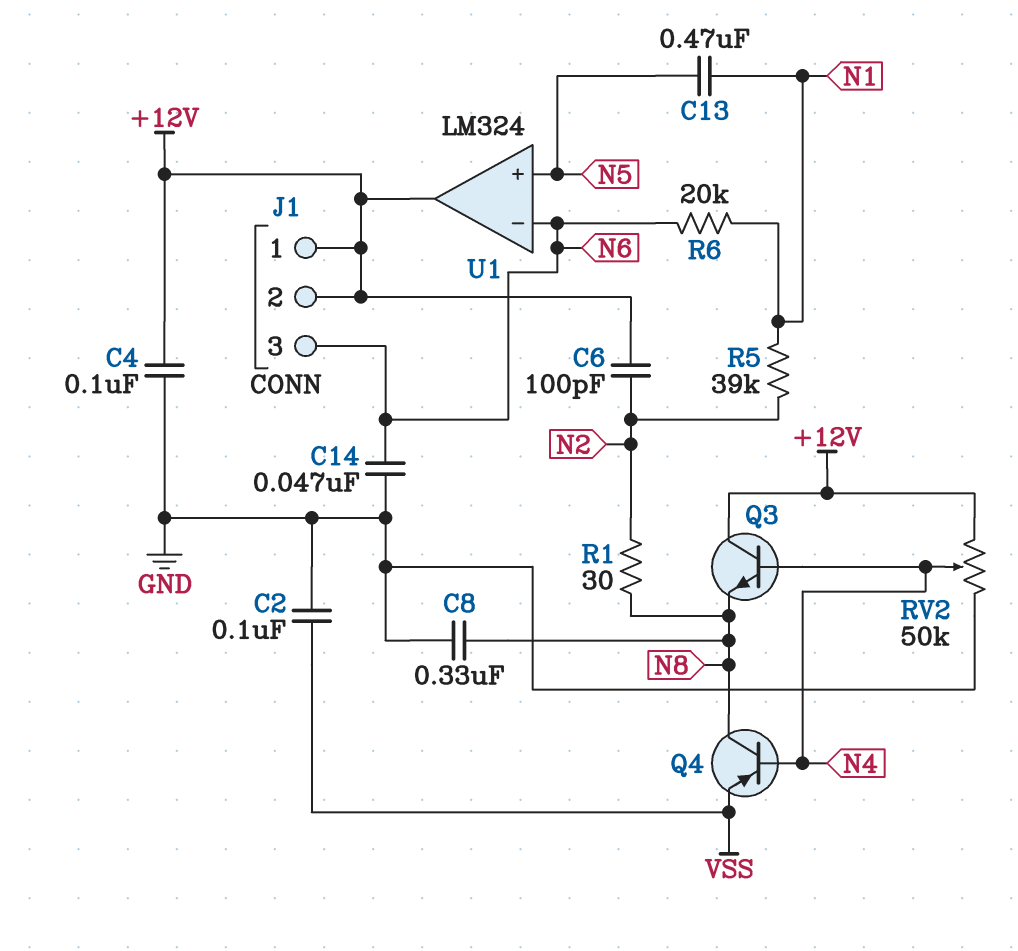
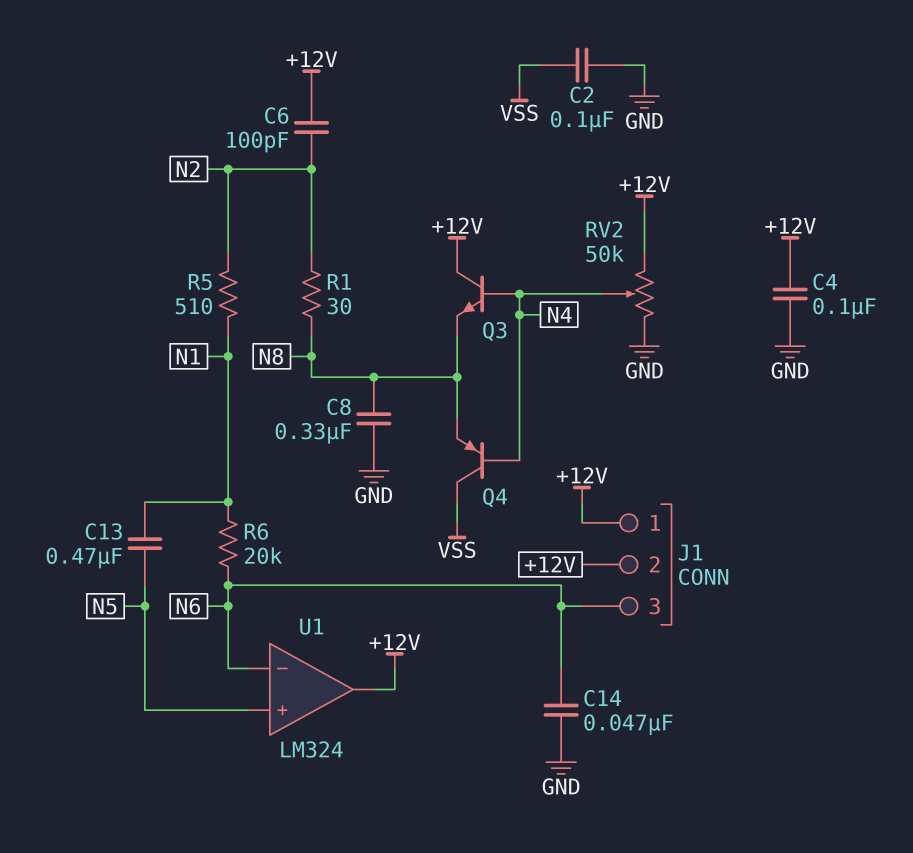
Q4: PNP (B N4, C N8, E VSS) -> PNP (B N4, C VSS, E N8)
R5: 39k (N1, N2) -> 510 (N1, N2)

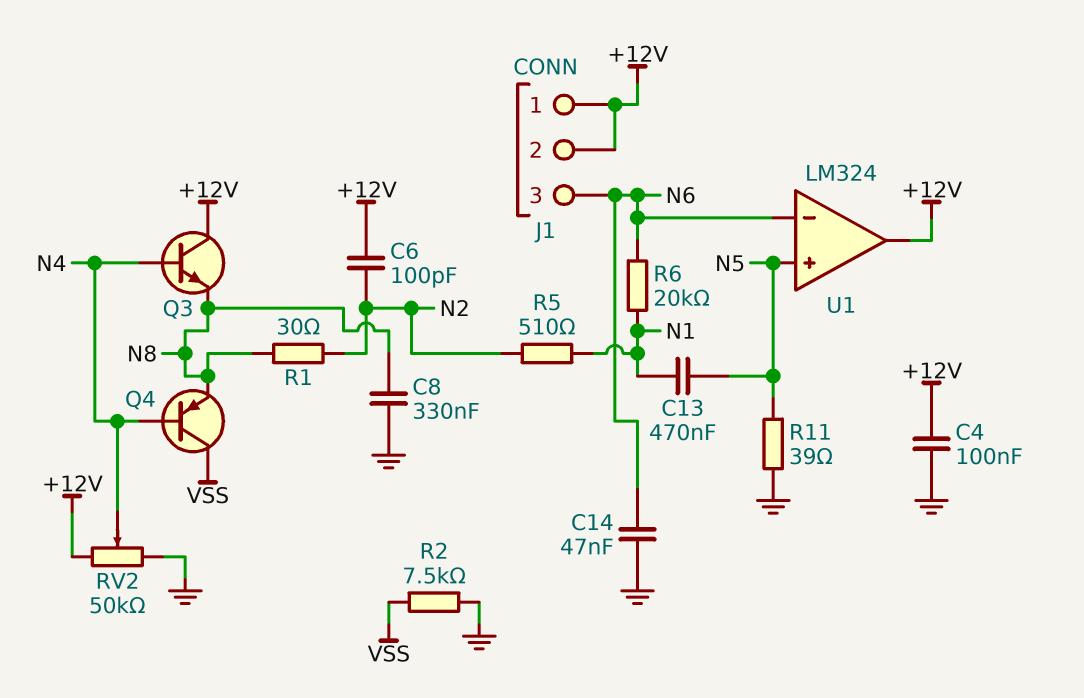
C2: 100nF (GND, VSS) -> none
R2: none -> 7.5k (GND, VSS)
R11: none -> 39 (GND, N5)

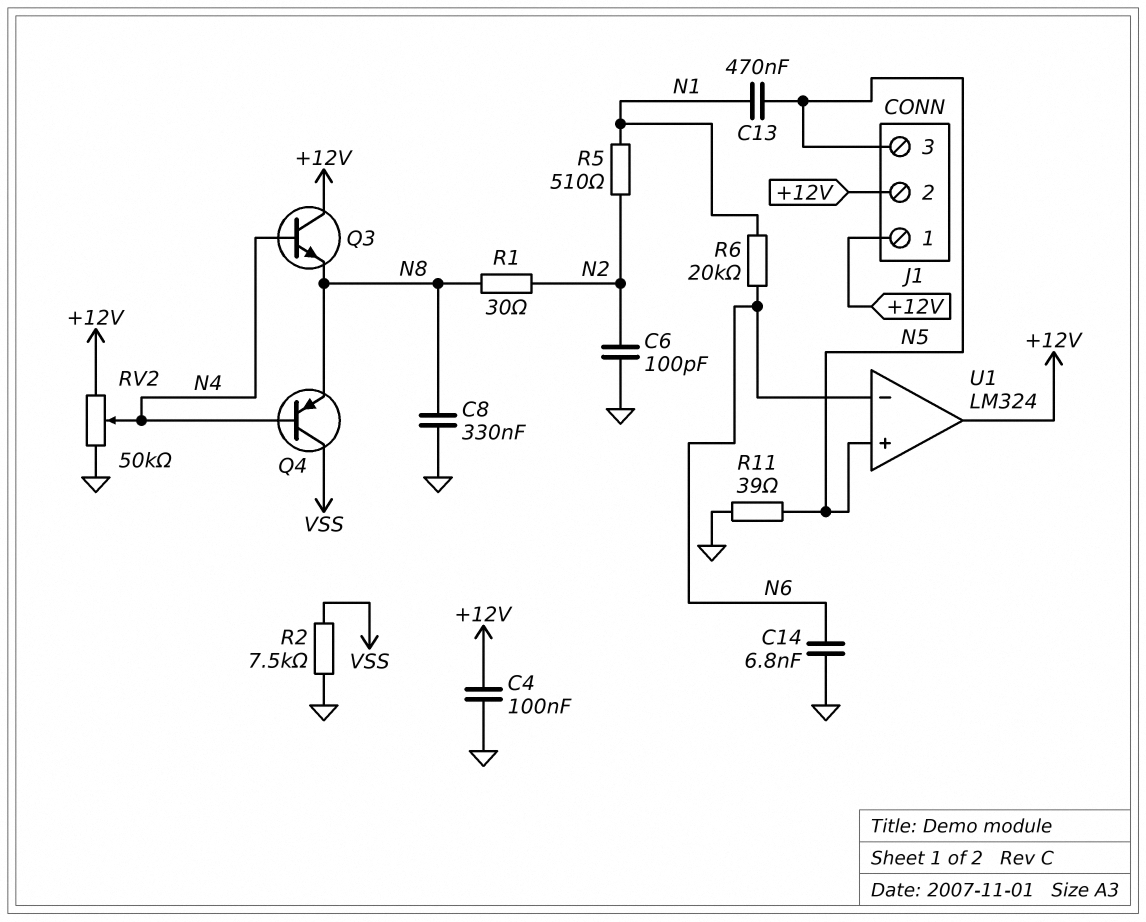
C6: 100pF (+12V, N2) -> 100pF (GND, N2)
C14: 47nF (GND, N6) -> 6.8nF (GND, N6)
J1 pin 3: N6 -> N5

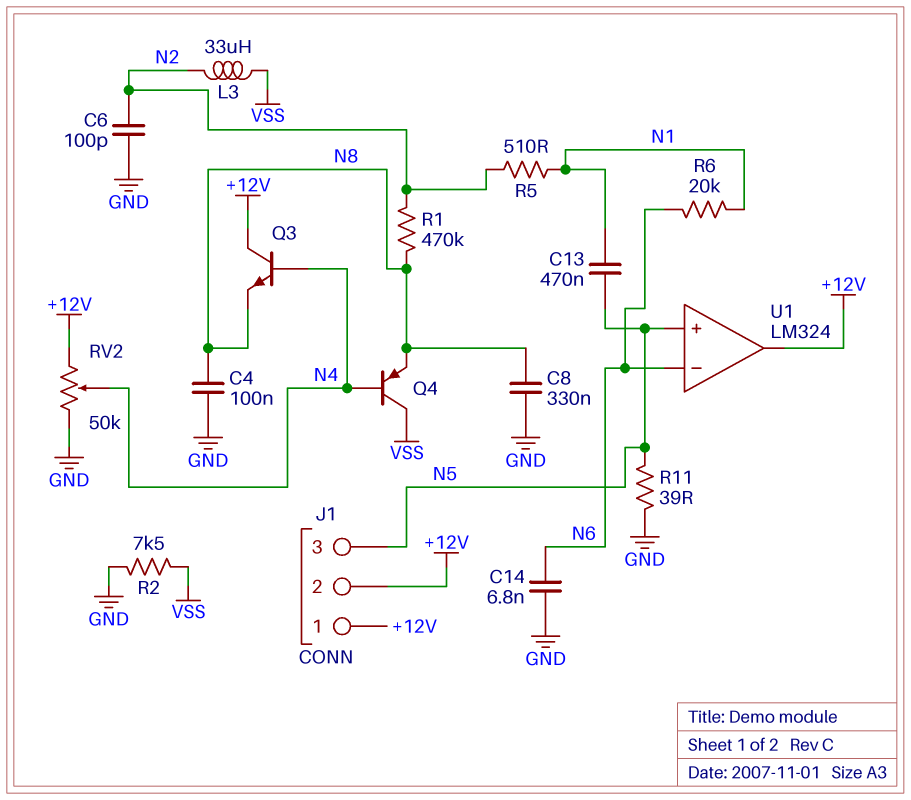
C4: 100nF (+12V, GND) -> 100nF (GND, N8)
L3: none -> 33uH (N2, VSS)
R1: 30 (N2, N8) -> 470k (N2, N8)

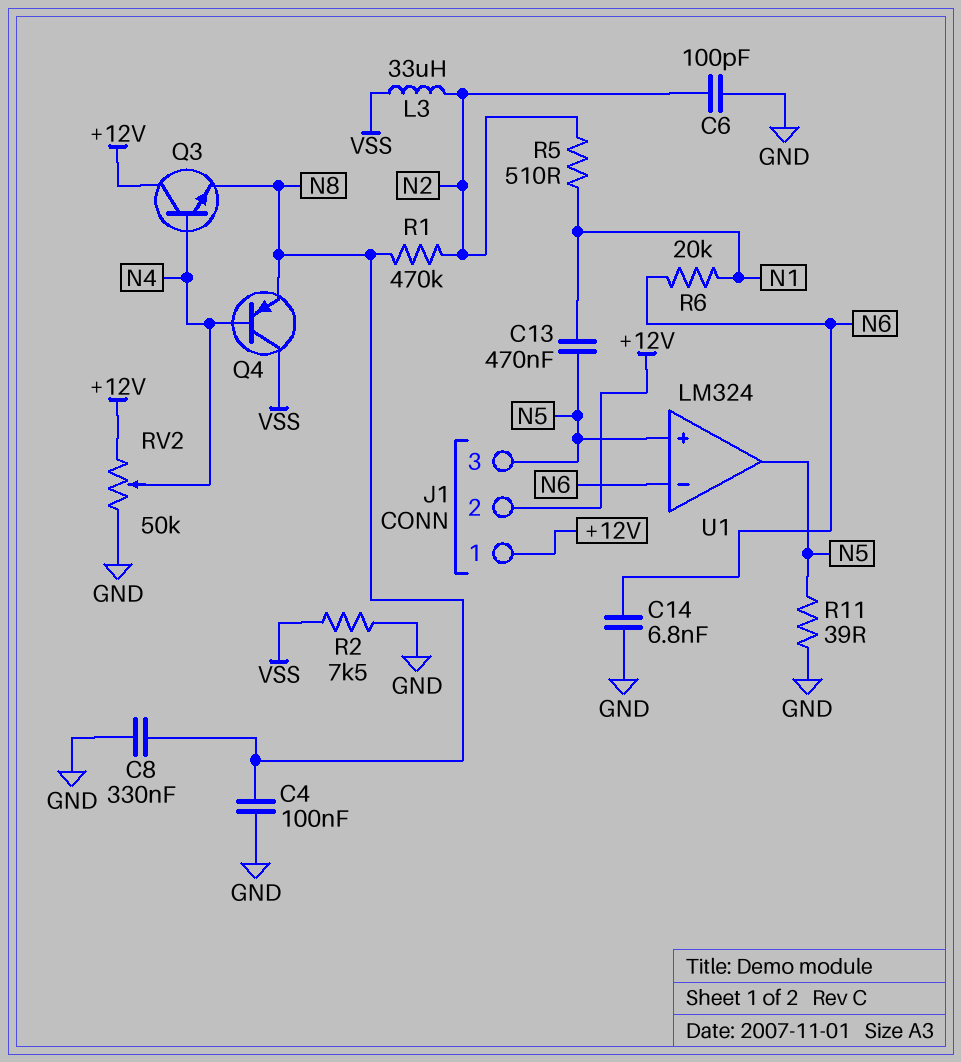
U1 pin out: +12V -> N5

